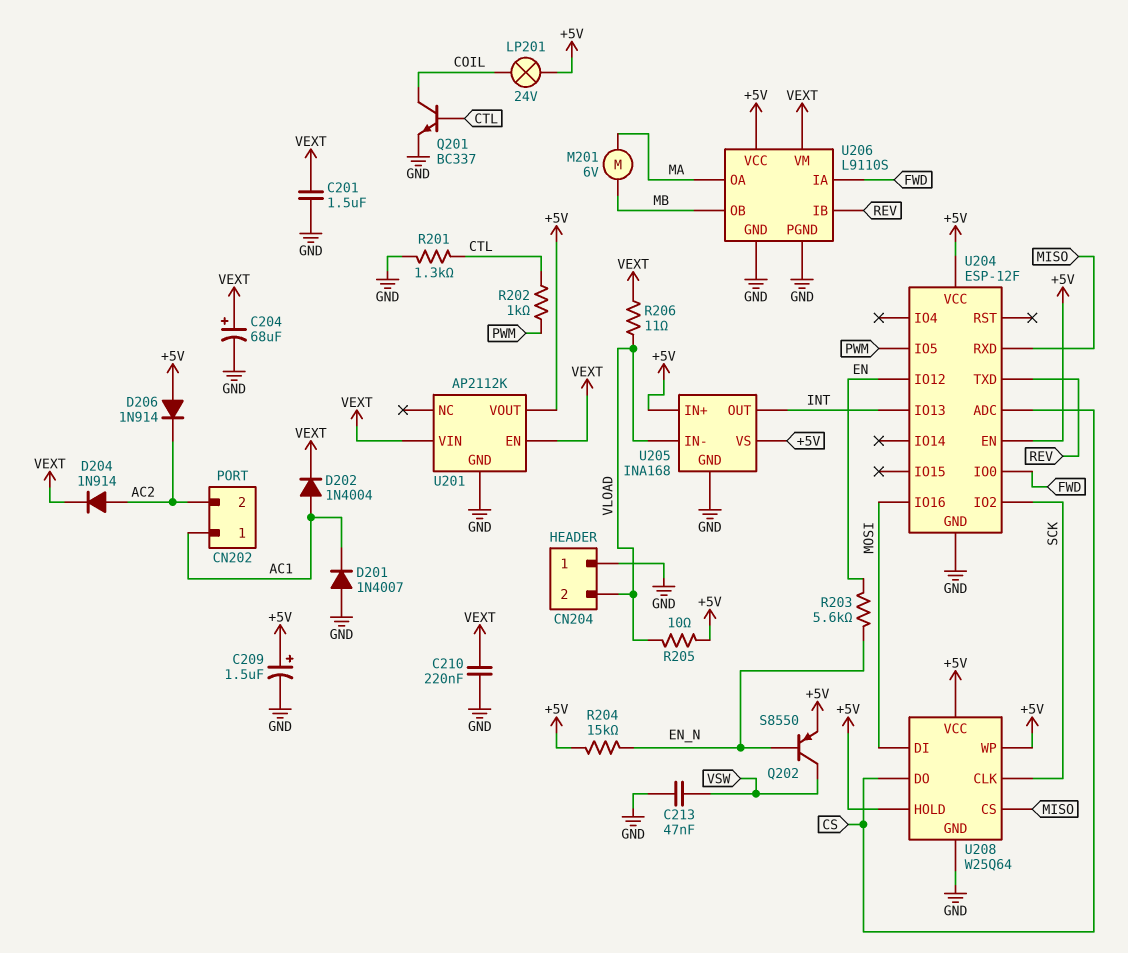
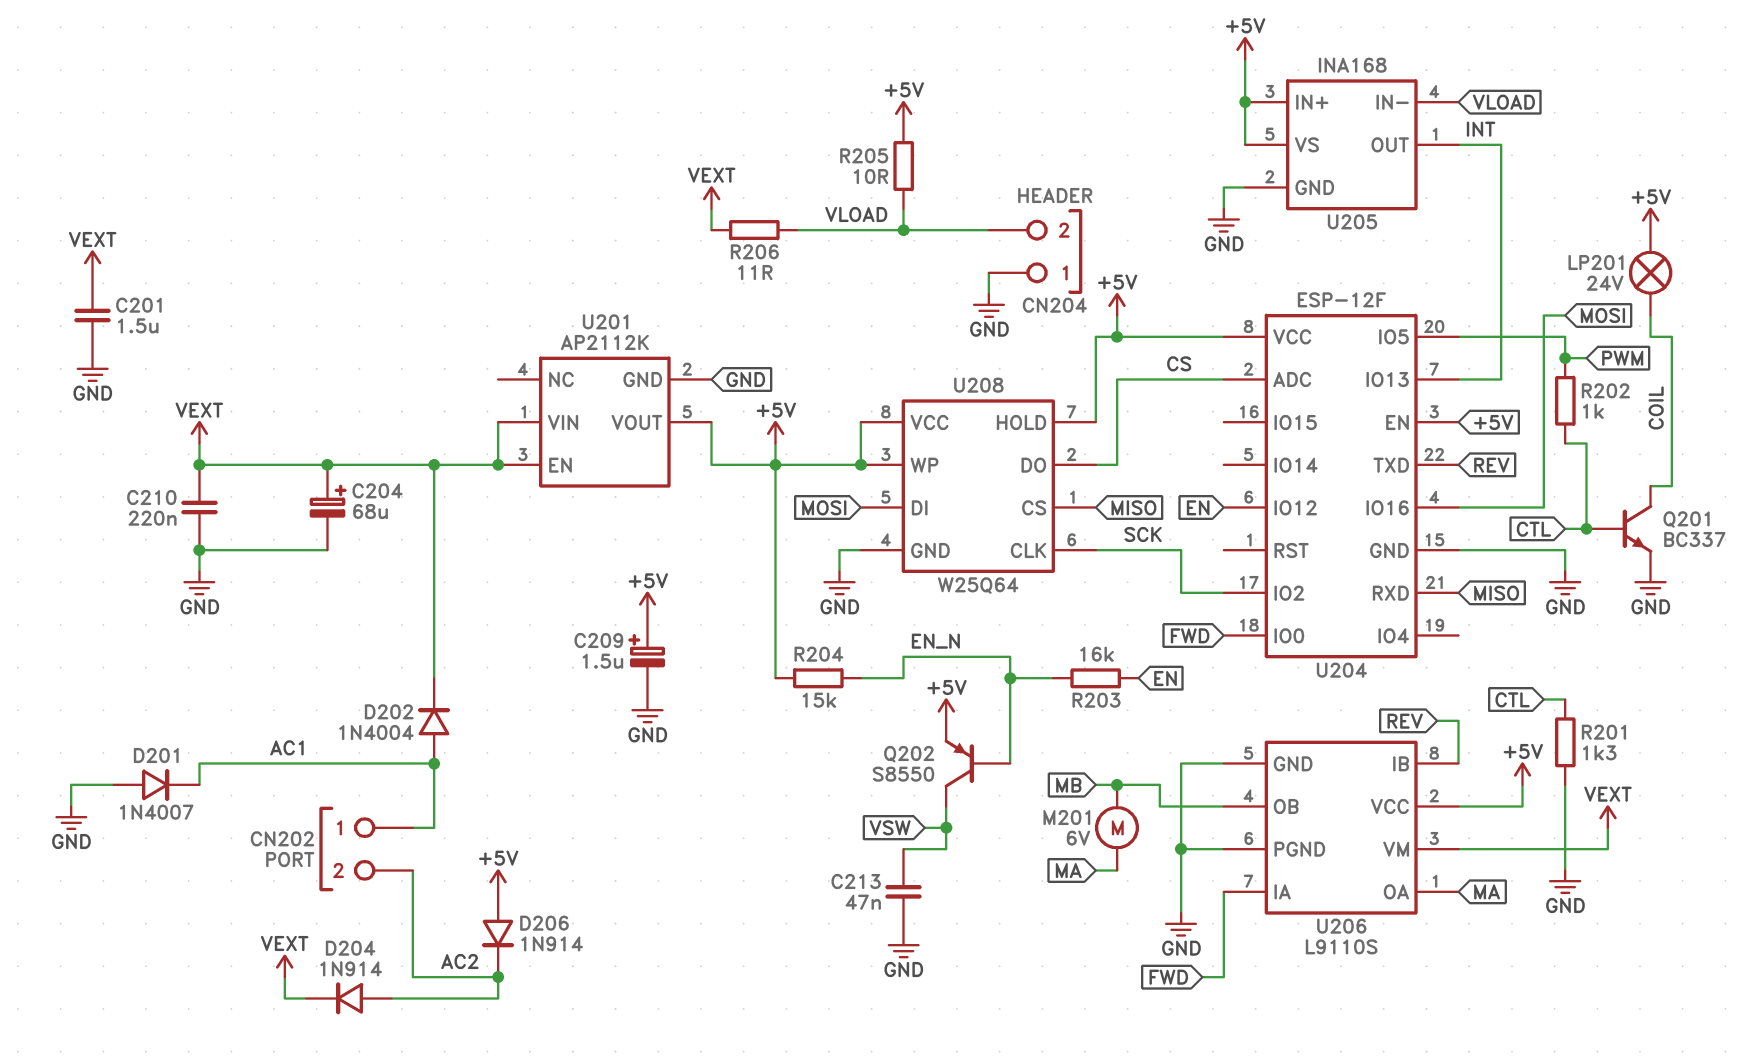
R203: 5.6k (EN, EN_N) -> 16k (EN, EN_N)

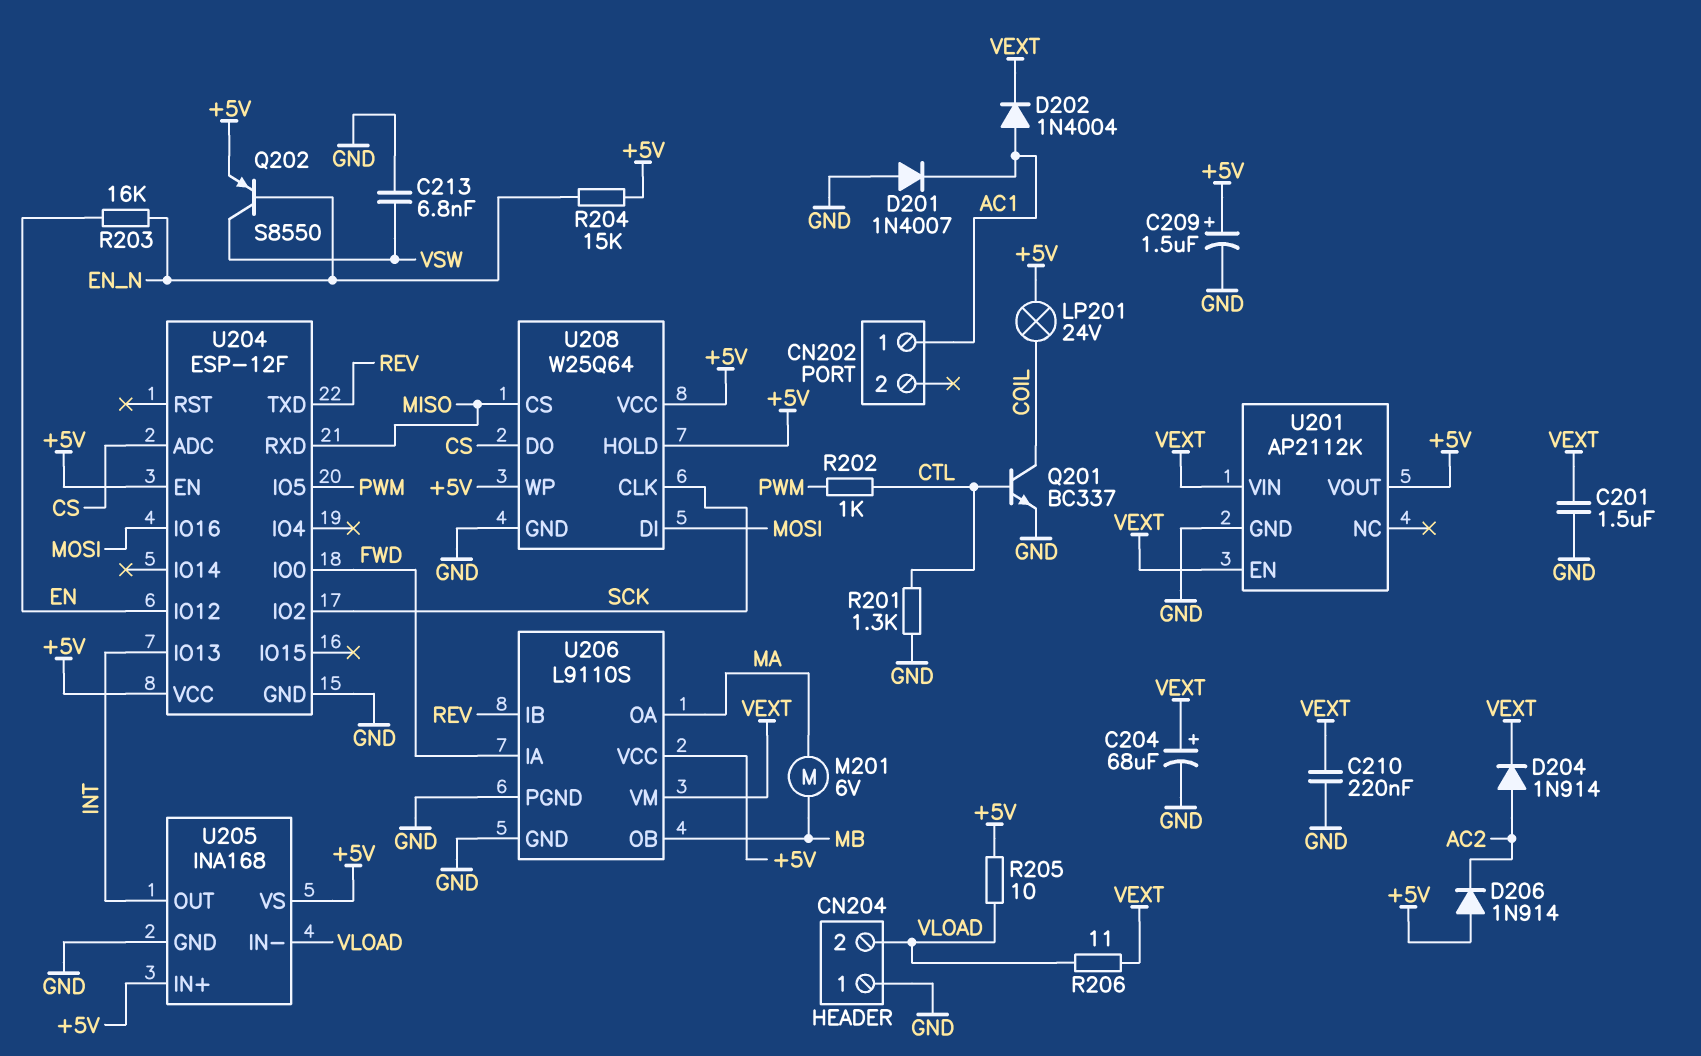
C213: 47nF (GND, VSW) -> 6.8nF (GND, VSW)
CN202 pin 2: AC2 -> none

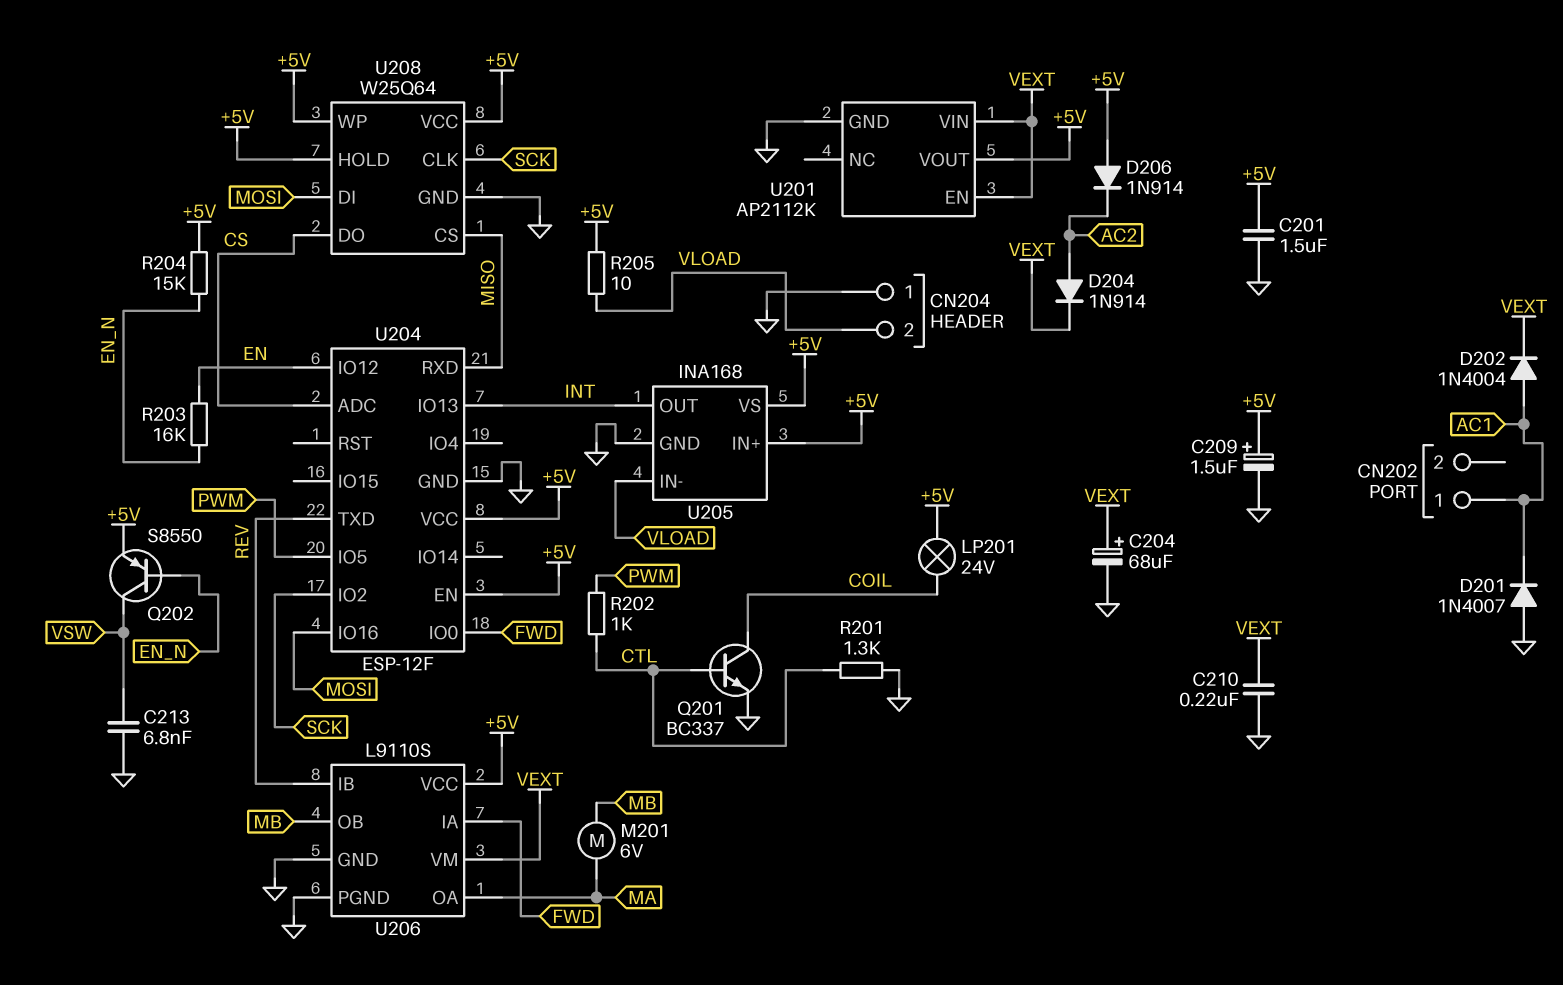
C201: 1.5uF (GND, VEXT) -> 1.5uF (+5V, GND)
R206: 11 (VEXT, VLOAD) -> none

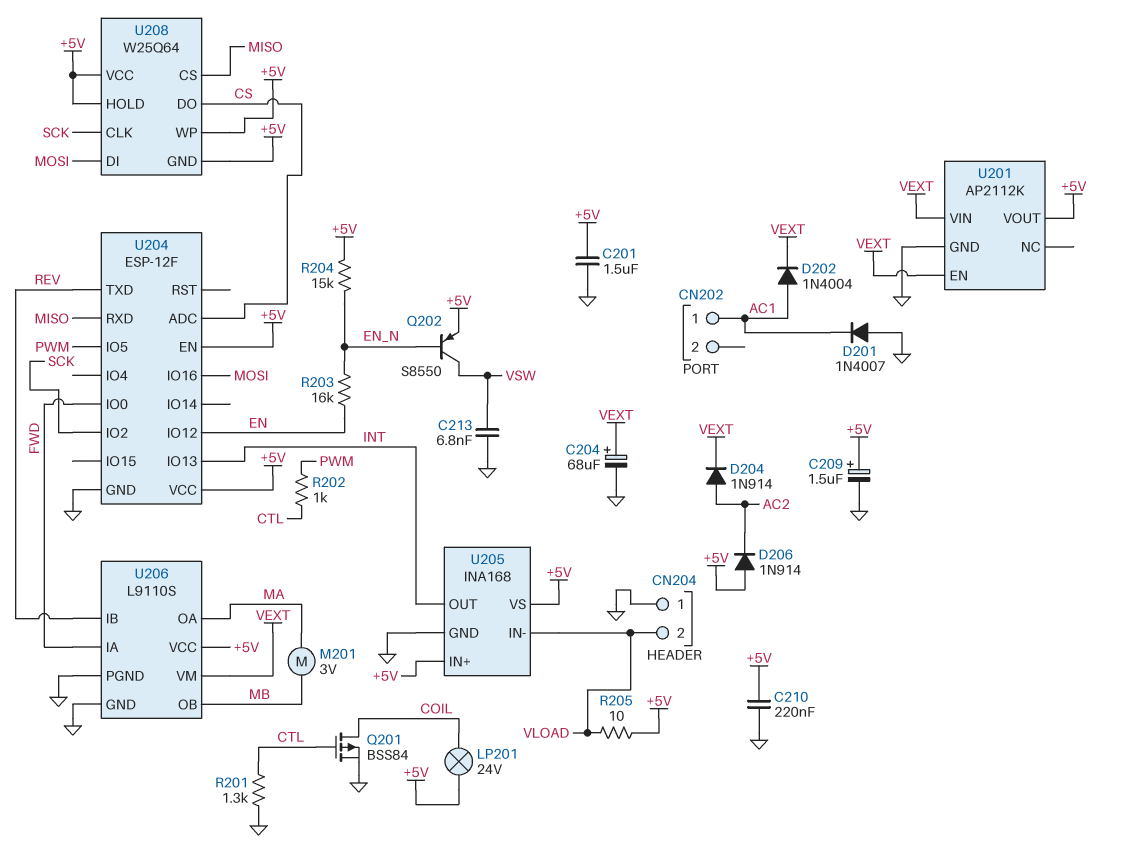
C210: 220nF (GND, VEXT) -> 220nF (+5V, GND)
M201: motor 6V (MA, MB) -> motor 3V (MA, MB)
Q201: NPN BC337 (B CTL, C COIL, E GND) -> PMOS BSS84 (G CTL, D COIL, S GND)
U208 pin GND: GND -> +5V

